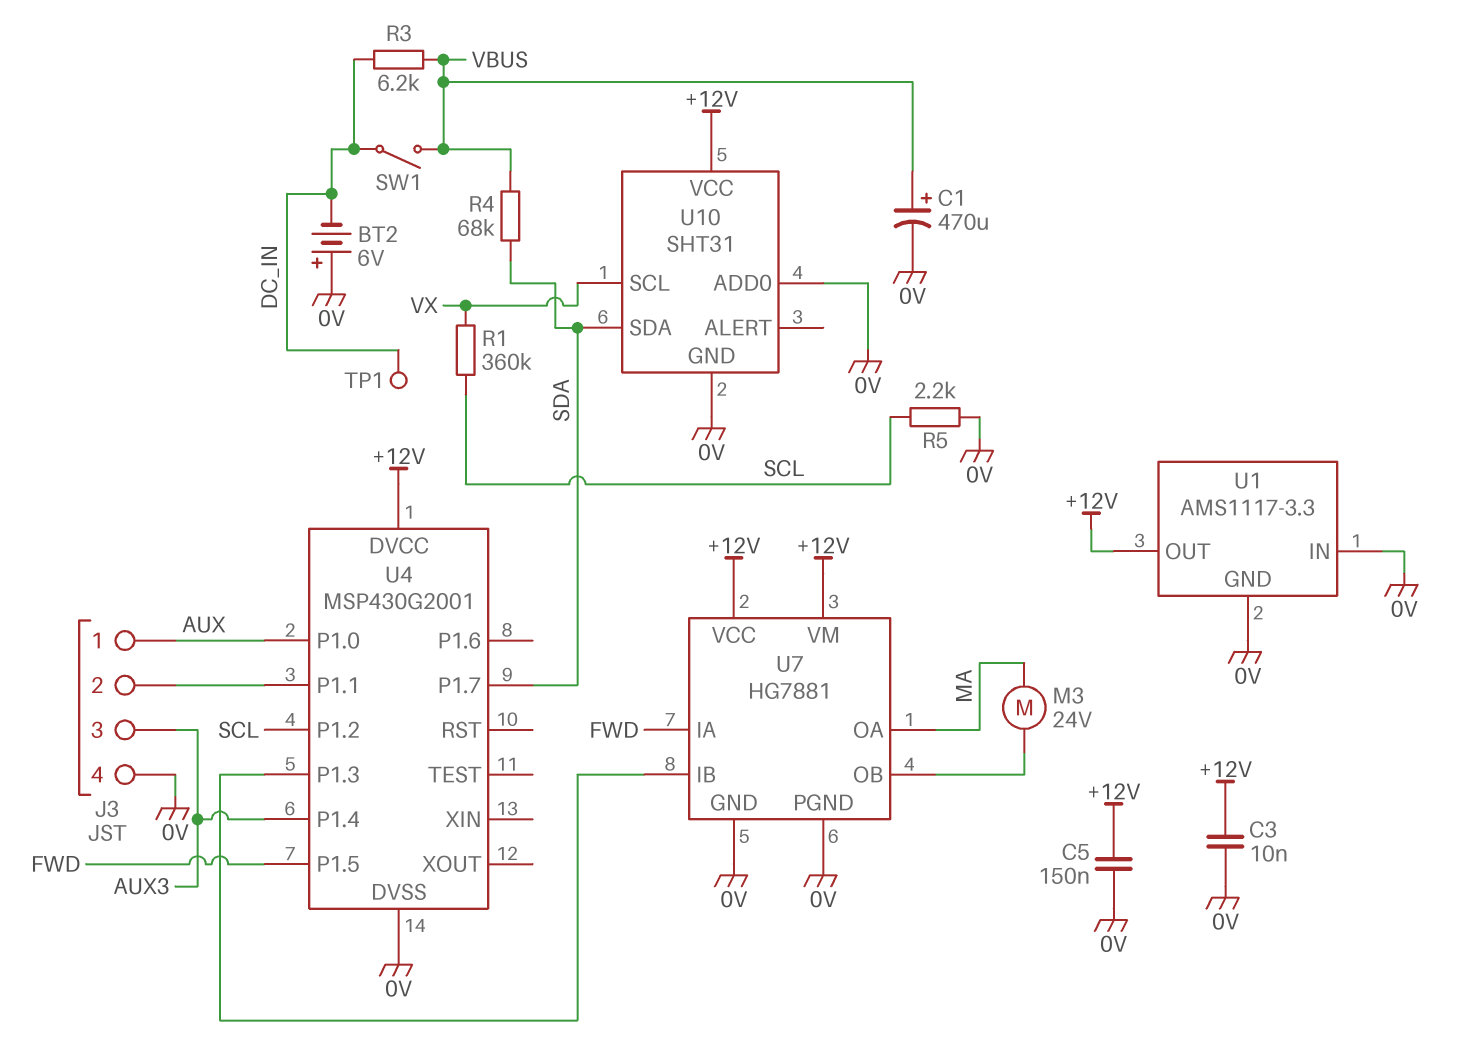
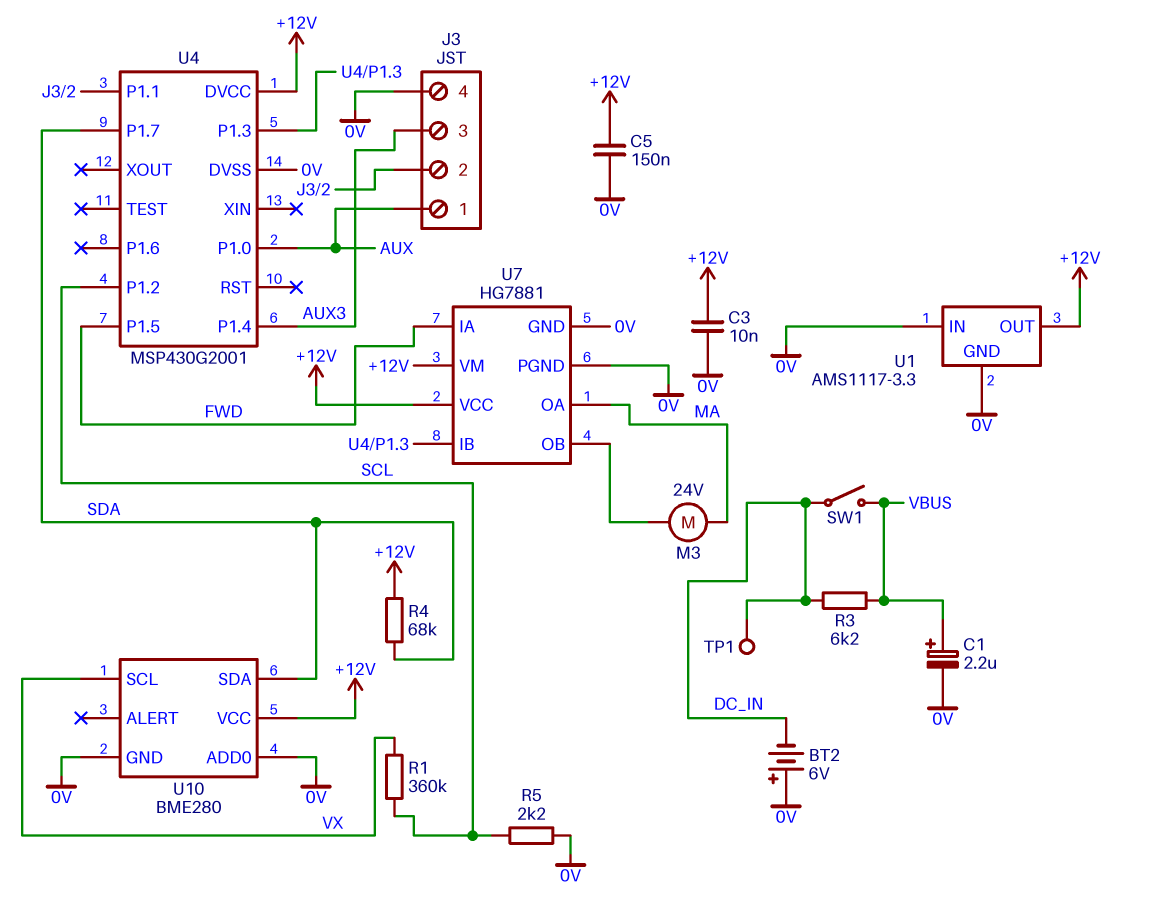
C1: 470uF (plus VBUS, minus 0V) -> 2.2uF (plus VBUS, minus 0V)
R4: 68k (SDA, VBUS) -> 68k (+12V, SDA)
U10: SHT31 -> BME280

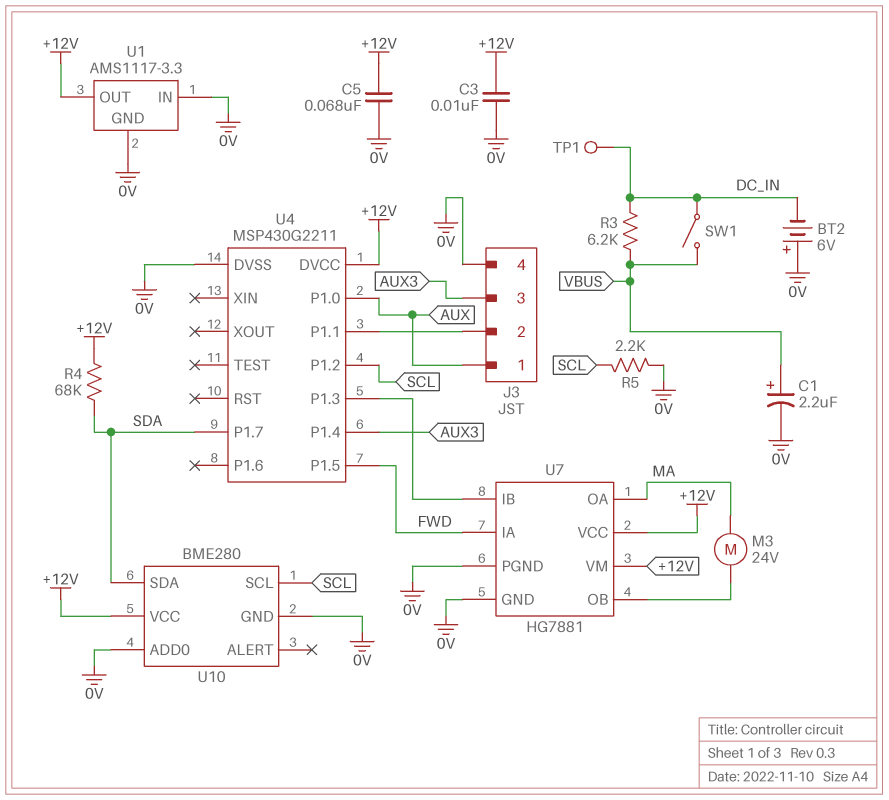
C5: 150nF (+12V, 0V) -> 68nF (+12V, 0V)
R1: 360k (SCL, VX) -> none
U4: MSP430G2001 -> MSP430G2211
U10 pin SCL: VX -> SCL

